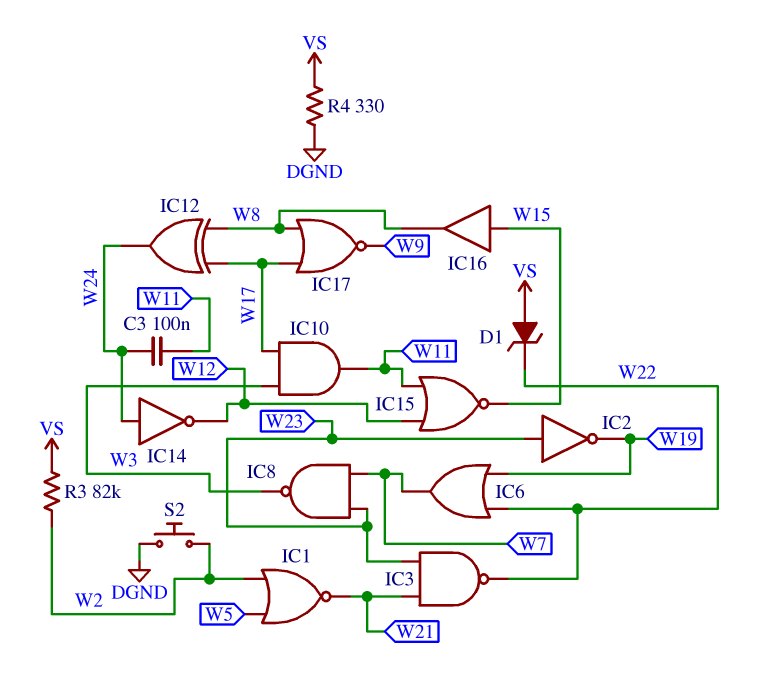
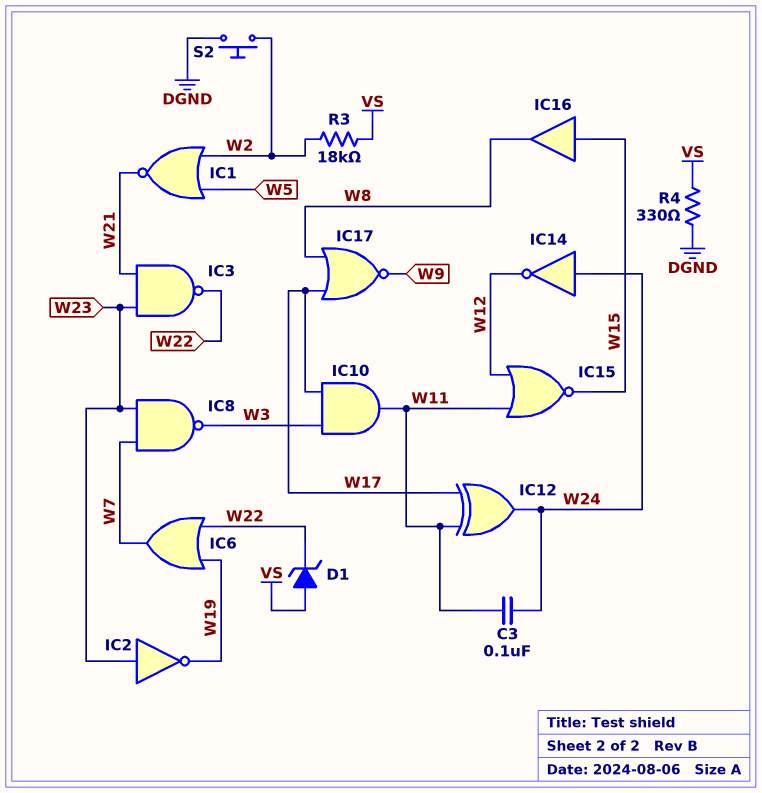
IC12: XOR (in W8, in W17, out W24) -> XOR (in W11, in W17, out W24)
R3: 82k (VS, W2) -> 18k (VS, W2)

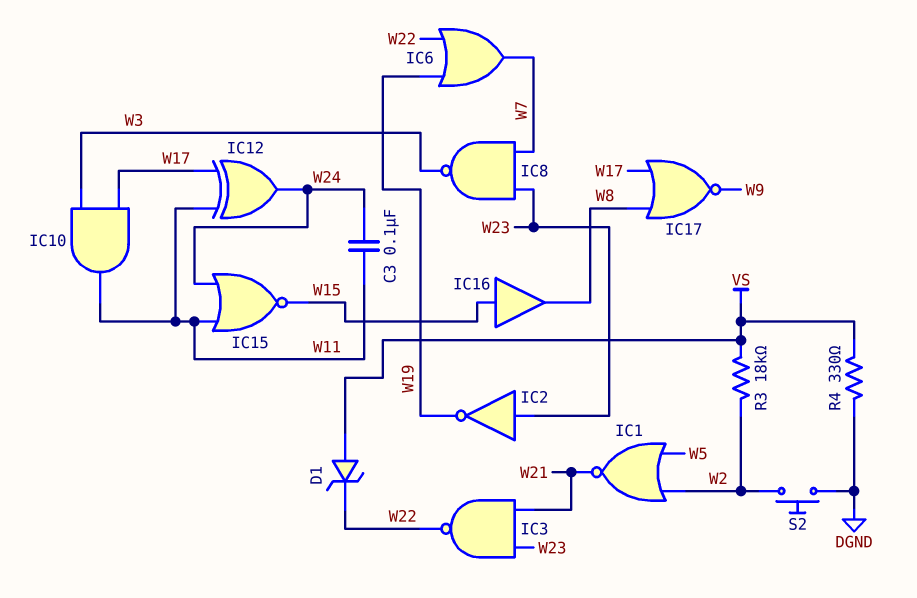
IC14: NOT (in W24, out W12) -> none
IC15: NOR (in W11, in W12, out W15) -> NOR (in W11, in W24, out W15)

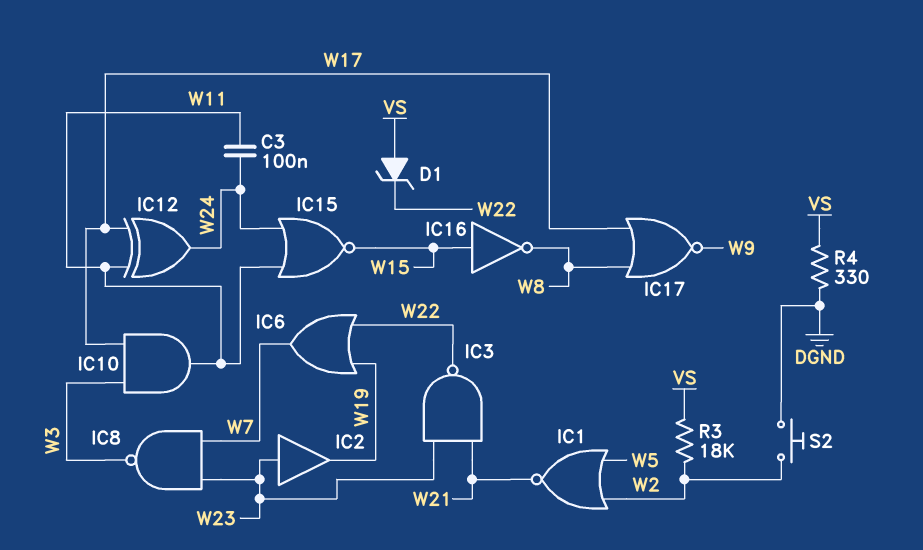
IC2: NOT (in W23, out W19) -> buffer (in W23, out W19)
IC16: buffer (in W15, out W8) -> NOT (in W15, out W8)

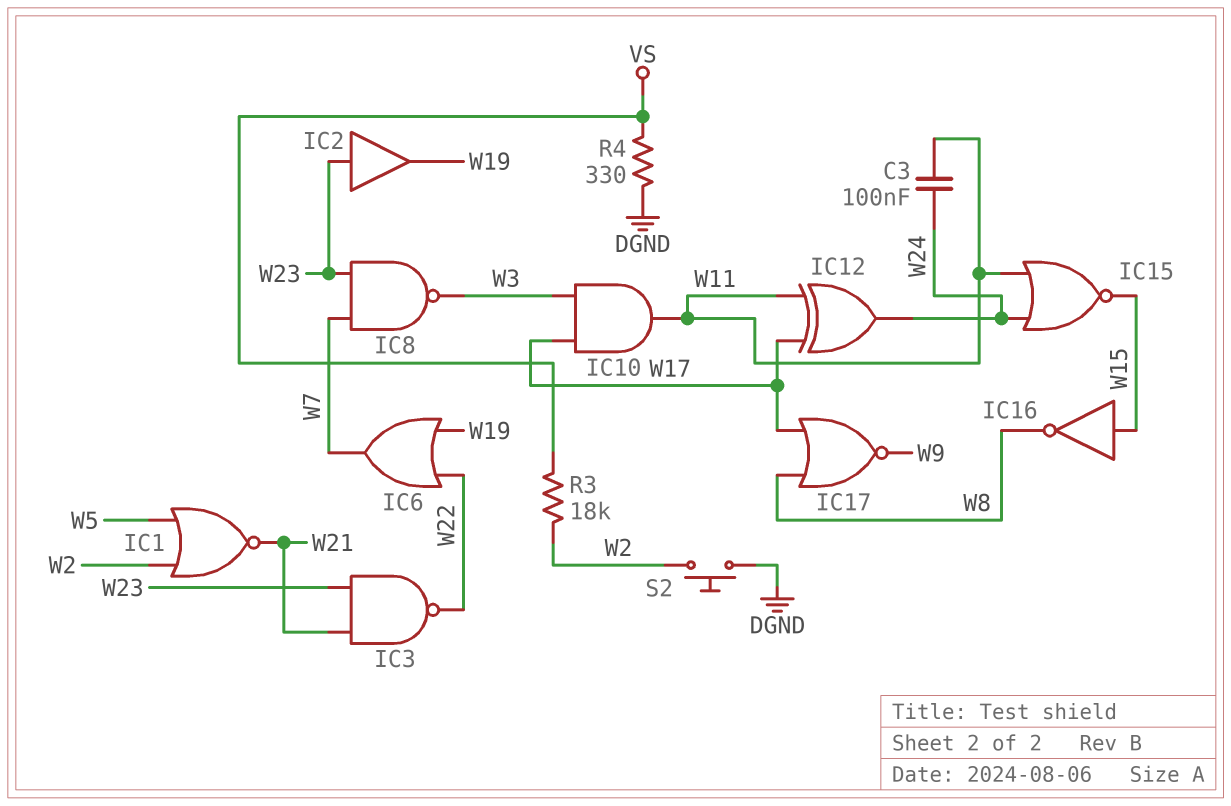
D1: zener (A VS, K W22) -> none

